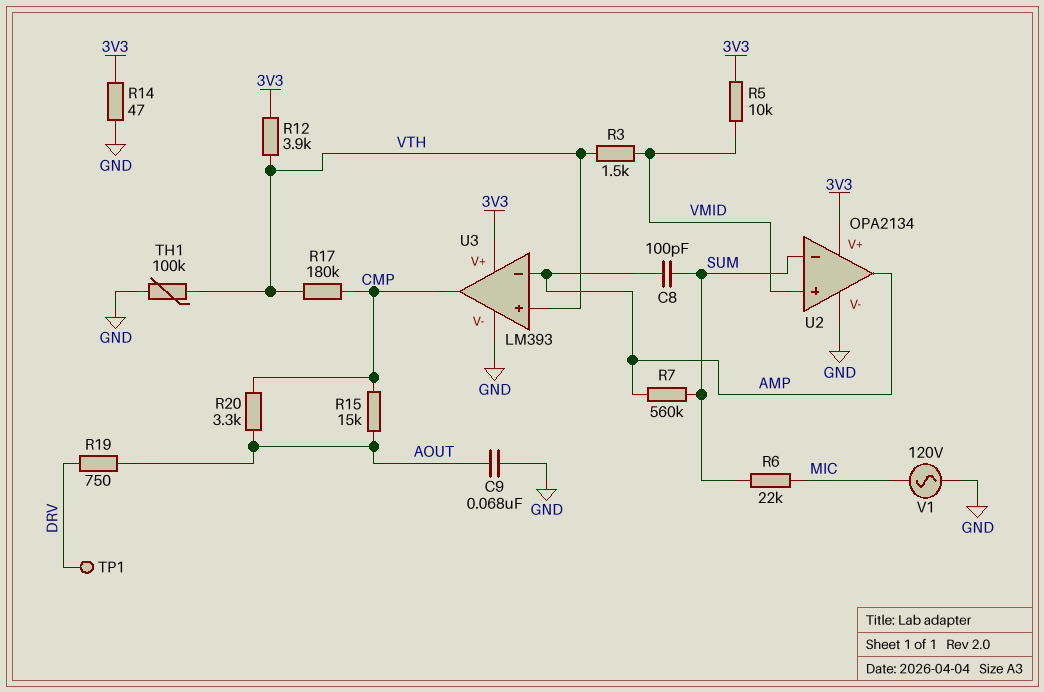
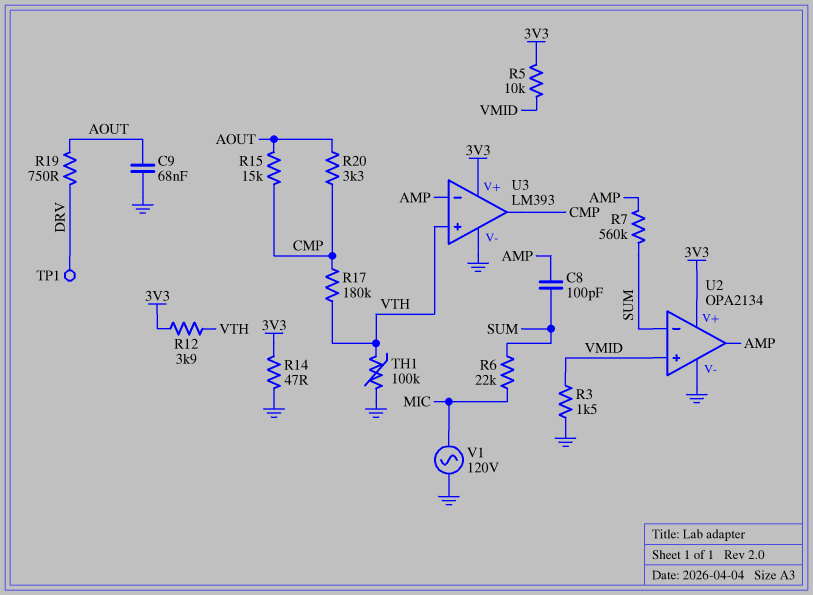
R3: 1.5k (VMID, VTH) -> 1.5k (GND, VMID)

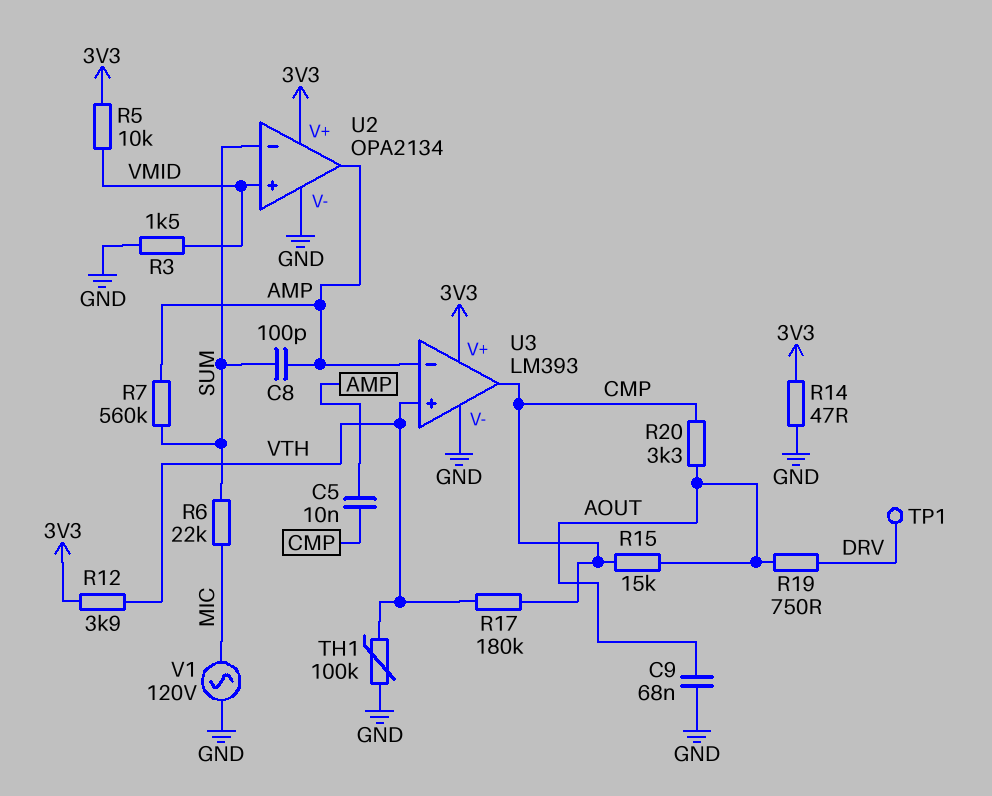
C5: none -> 10nF (AMP, CMP)

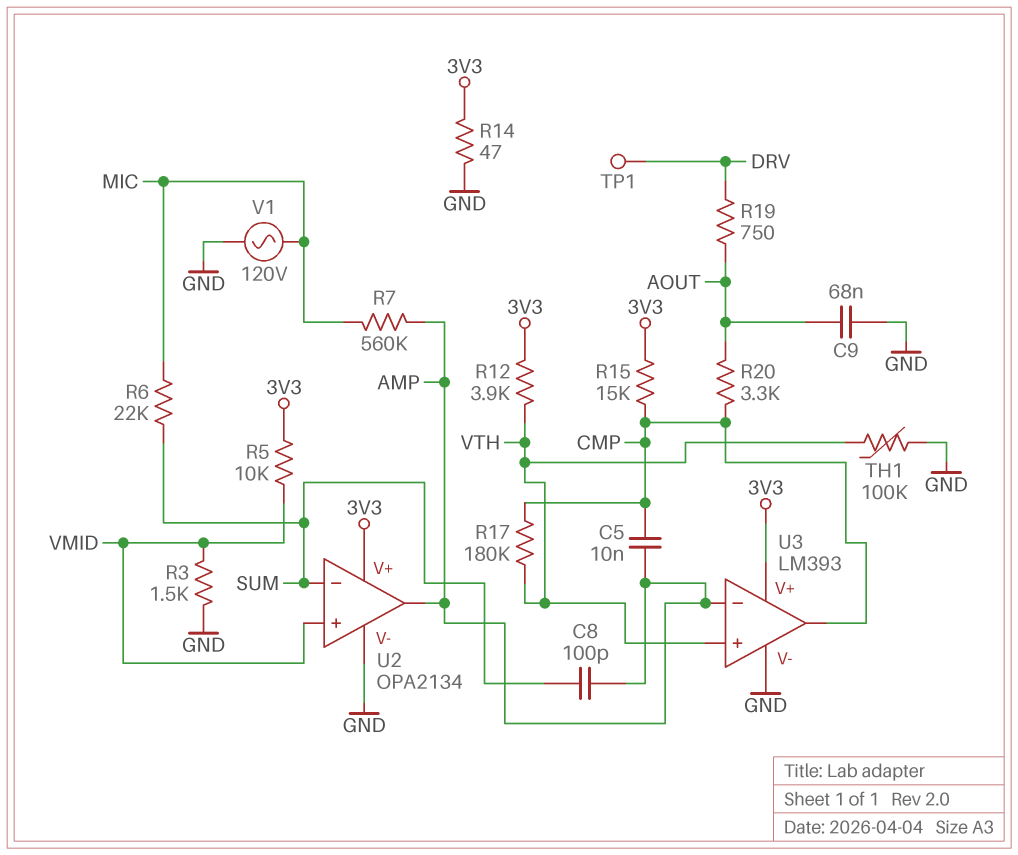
R7: 560k (AMP, SUM) -> 560k (AMP, MIC)
R15: 15k (AOUT, CMP) -> 15k (3V3, CMP)

